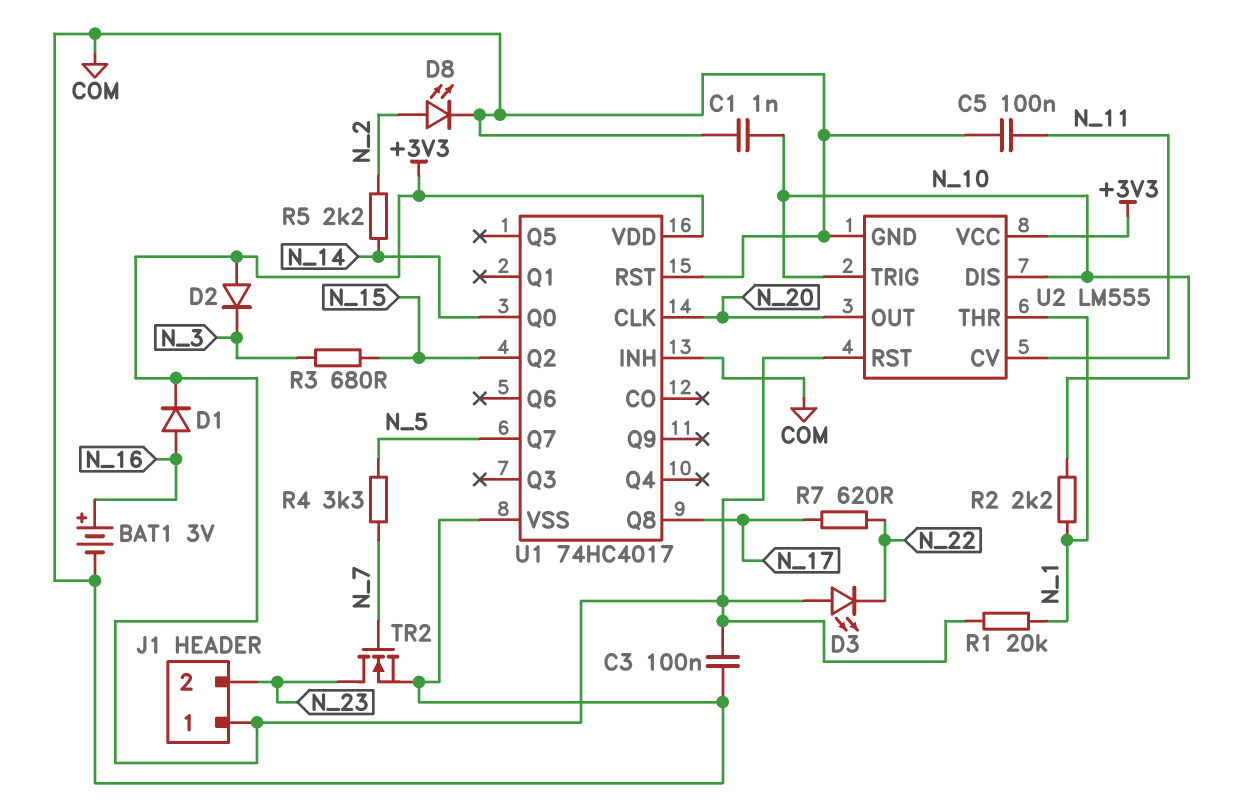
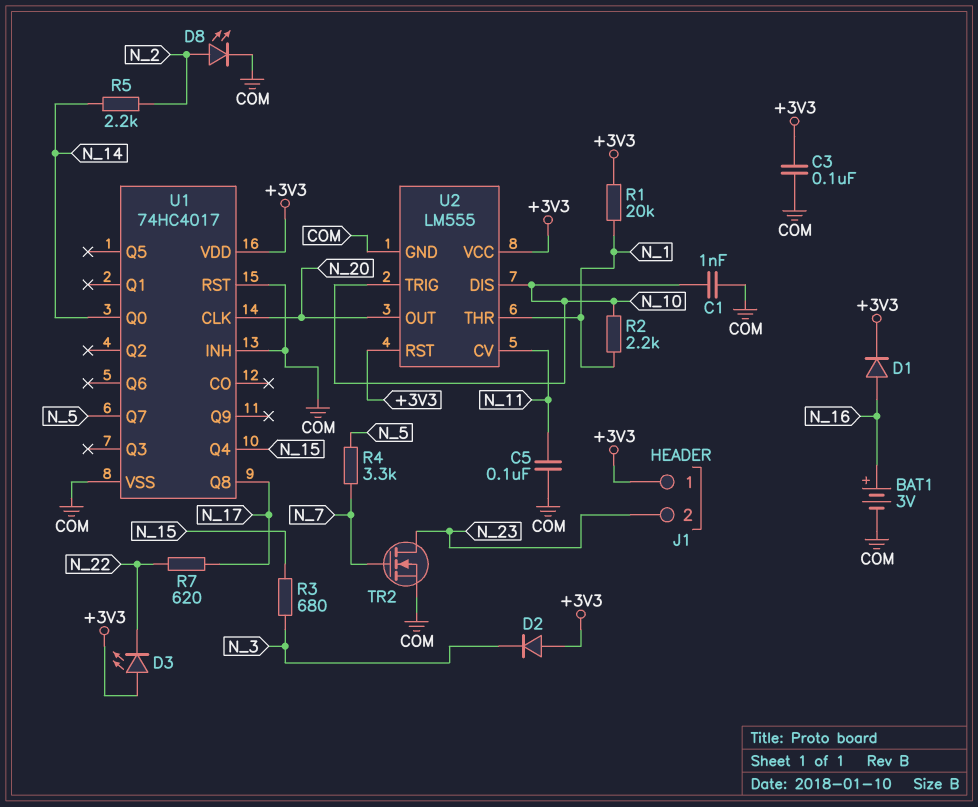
U1 pin Q2: N_15 -> none
U1 pin Q4: none -> N_15

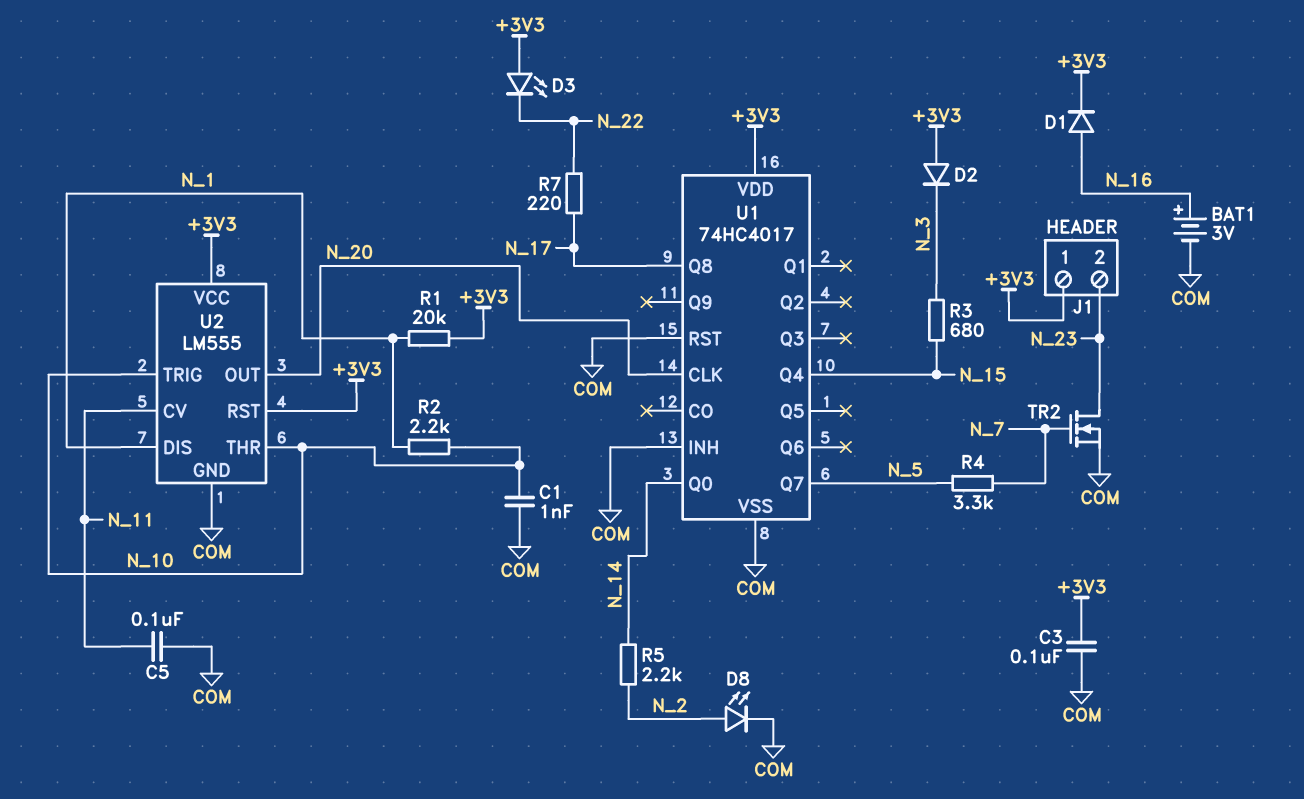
R7: 620 (N_17, N_22) -> 220 (N_17, N_22)
U2 pin DIS: N_10 -> N_1
U2 pin THR: N_1 -> N_10

